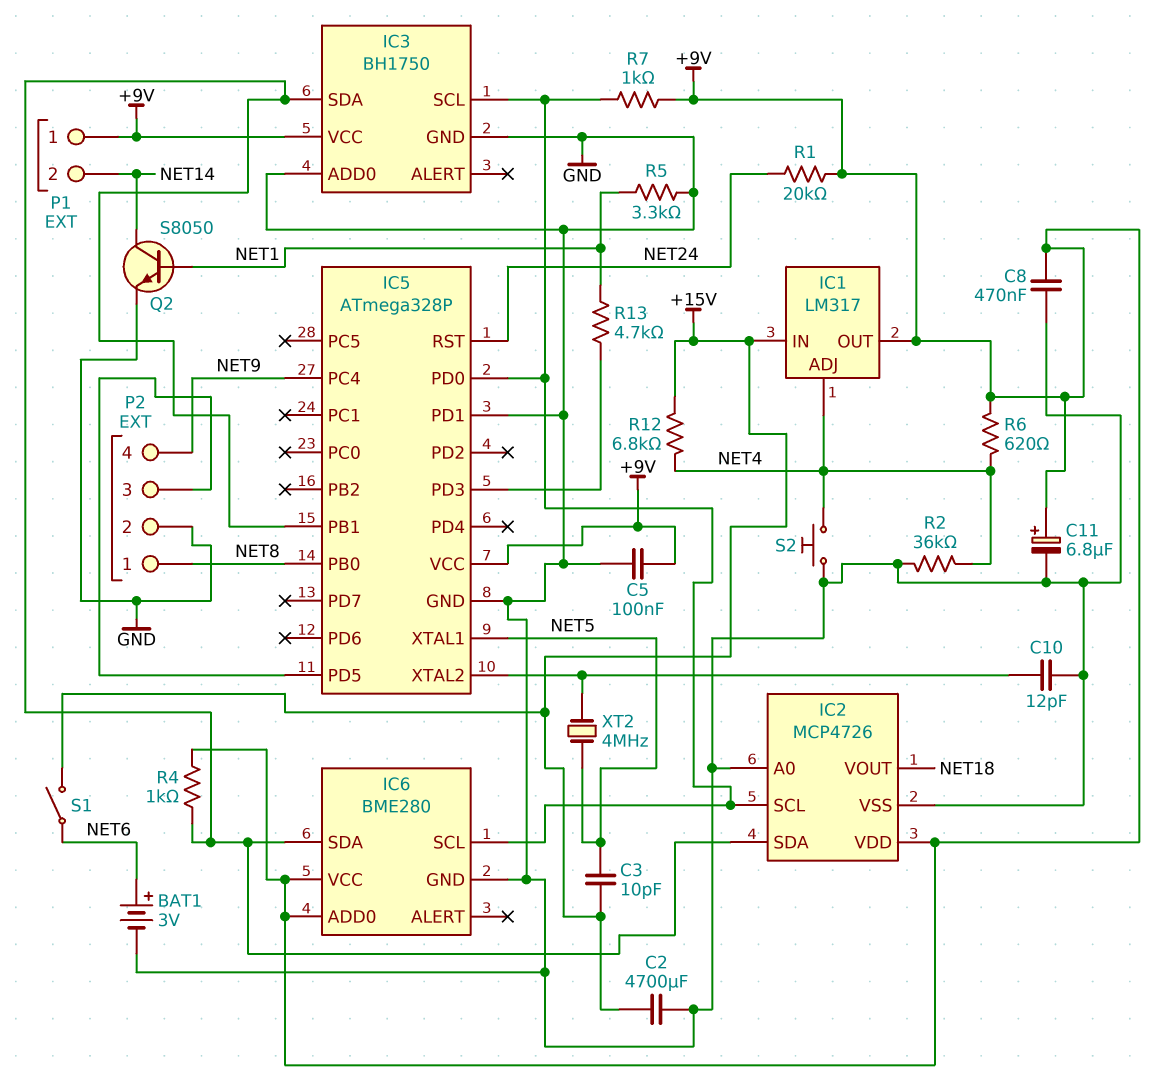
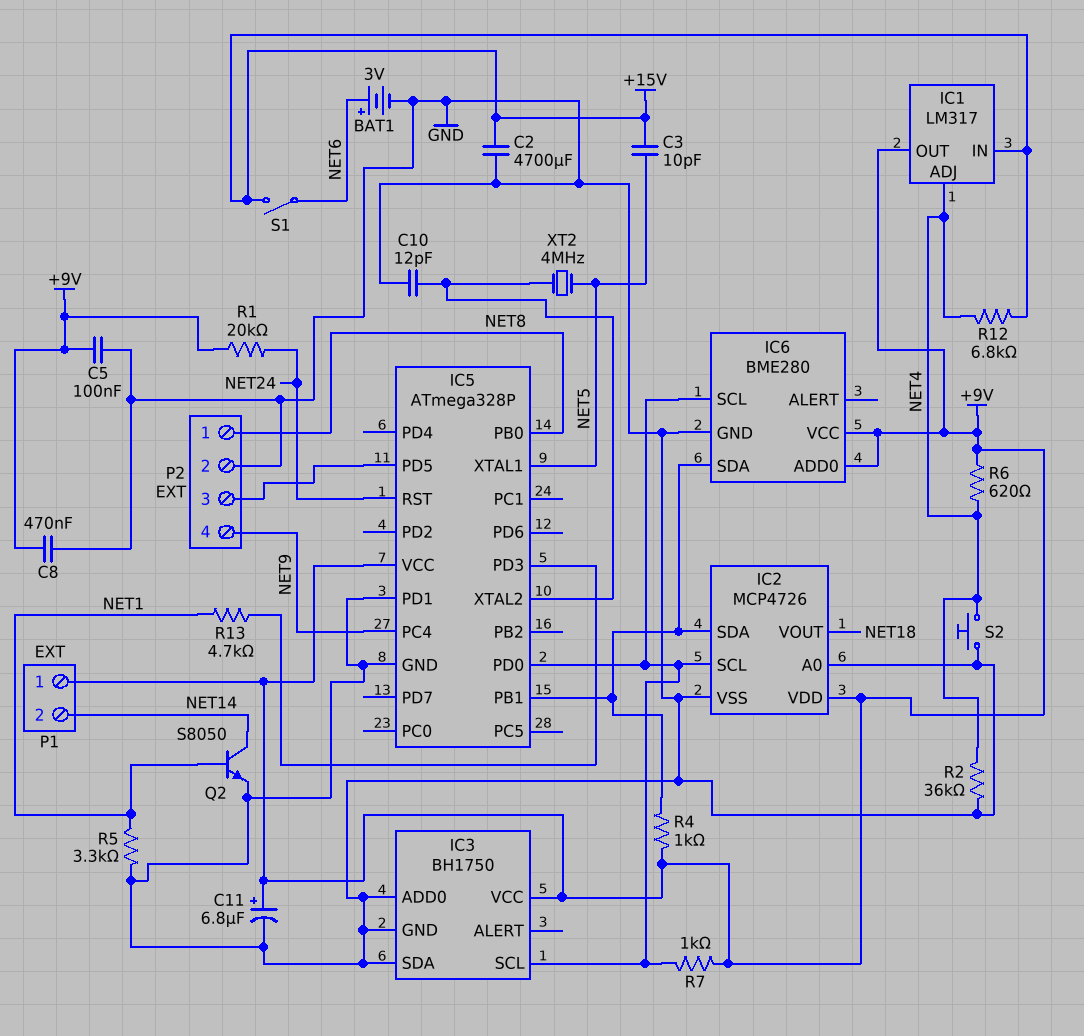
IC3 pin SDA: IC2/SDA -> GND

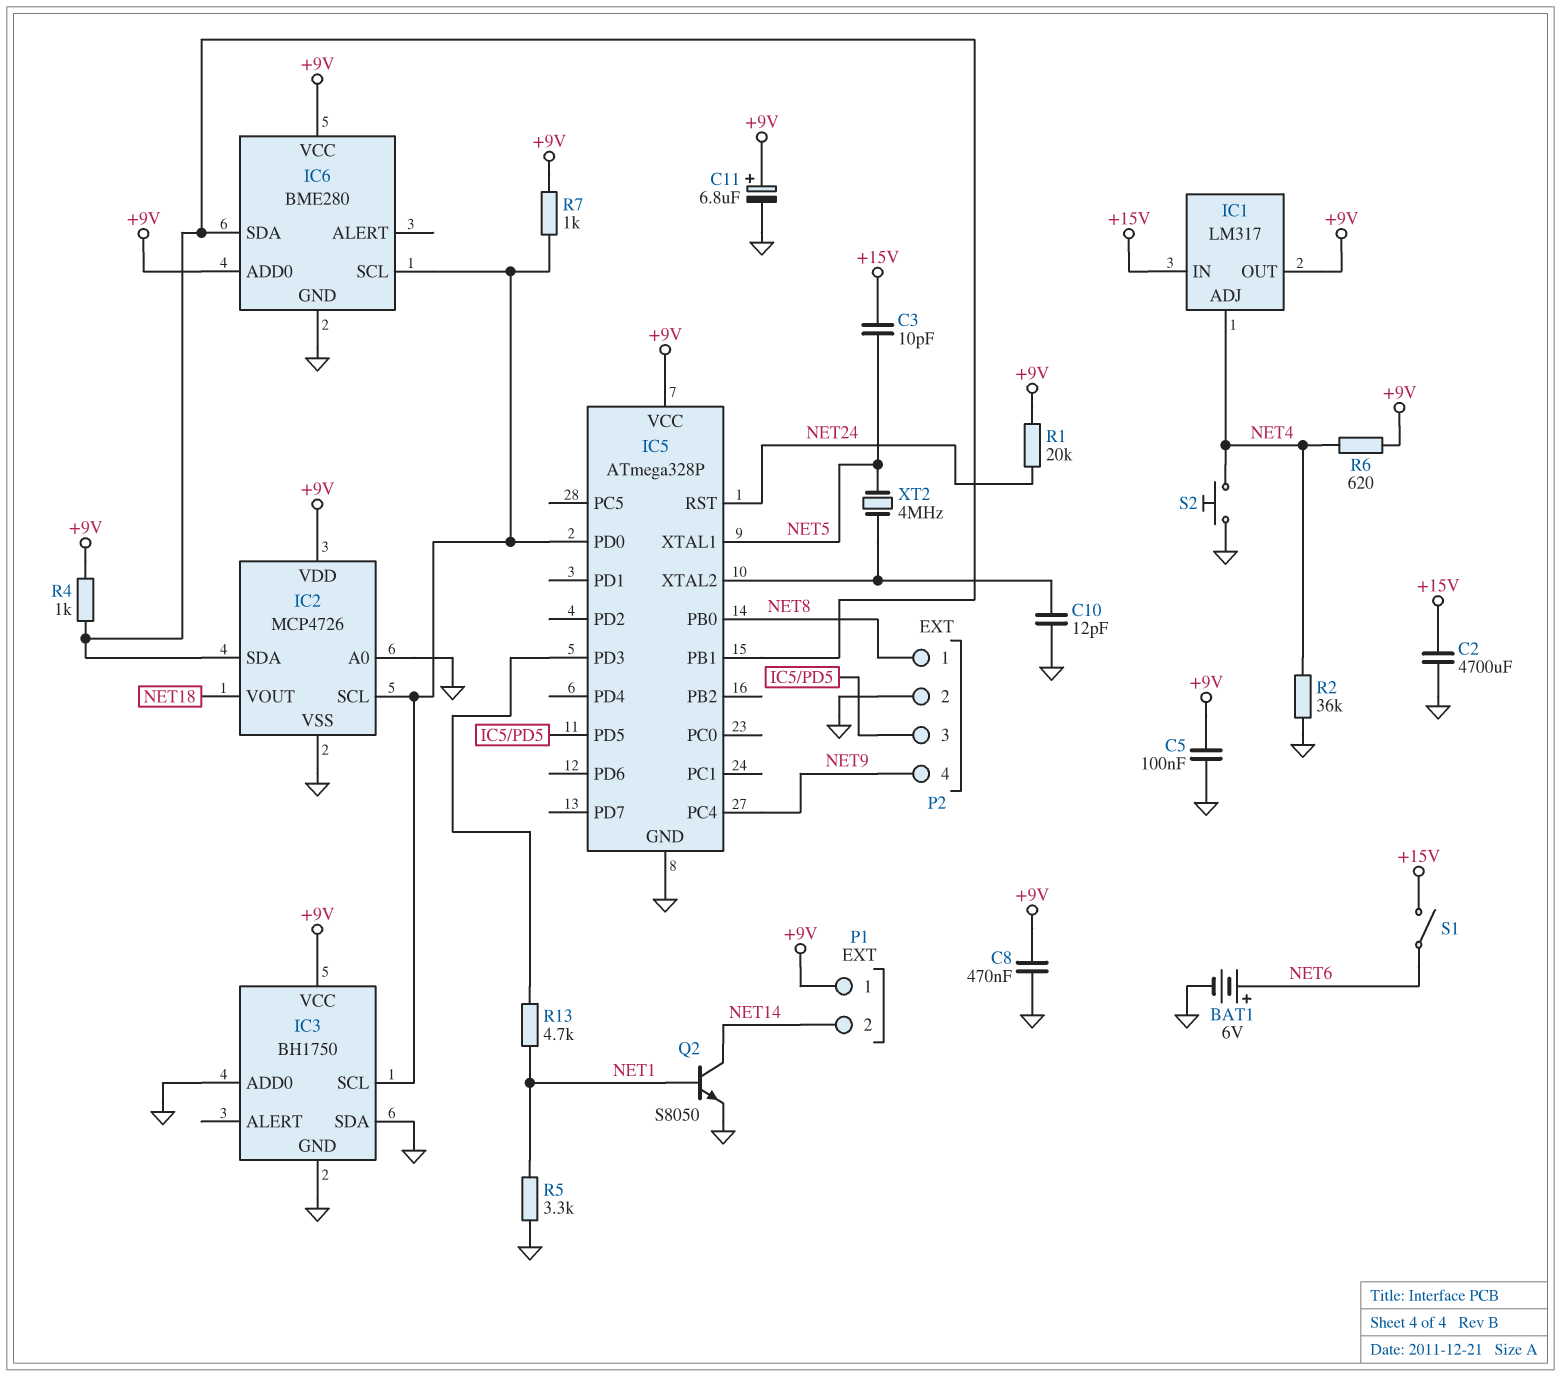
BAT1: 3V (plus NET6, minus GND) -> 6V (plus NET6, minus GND)
IC5 pin PD1: GND -> none
R12: 6.8k (+15V, NET4) -> none

